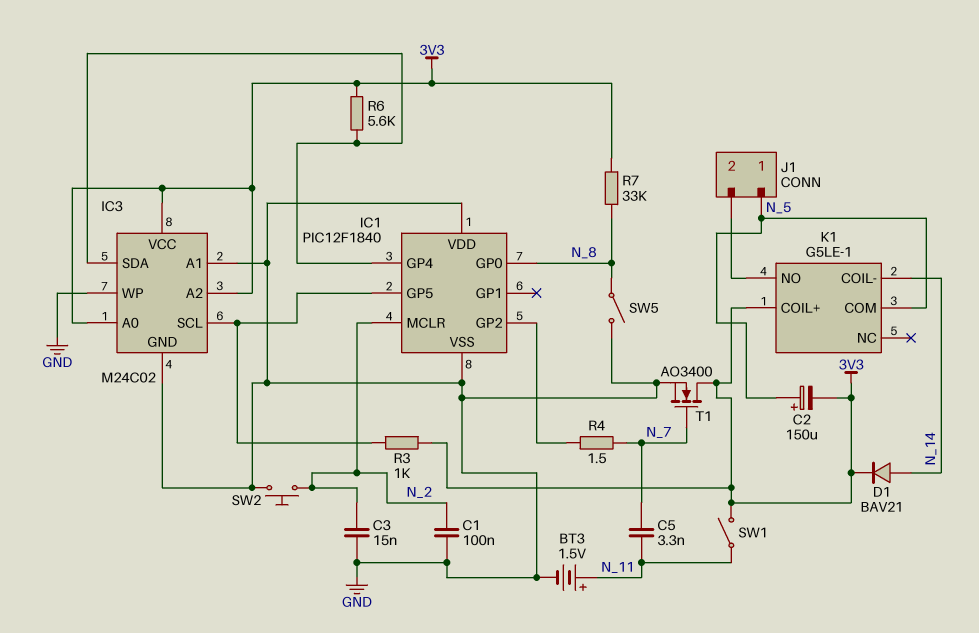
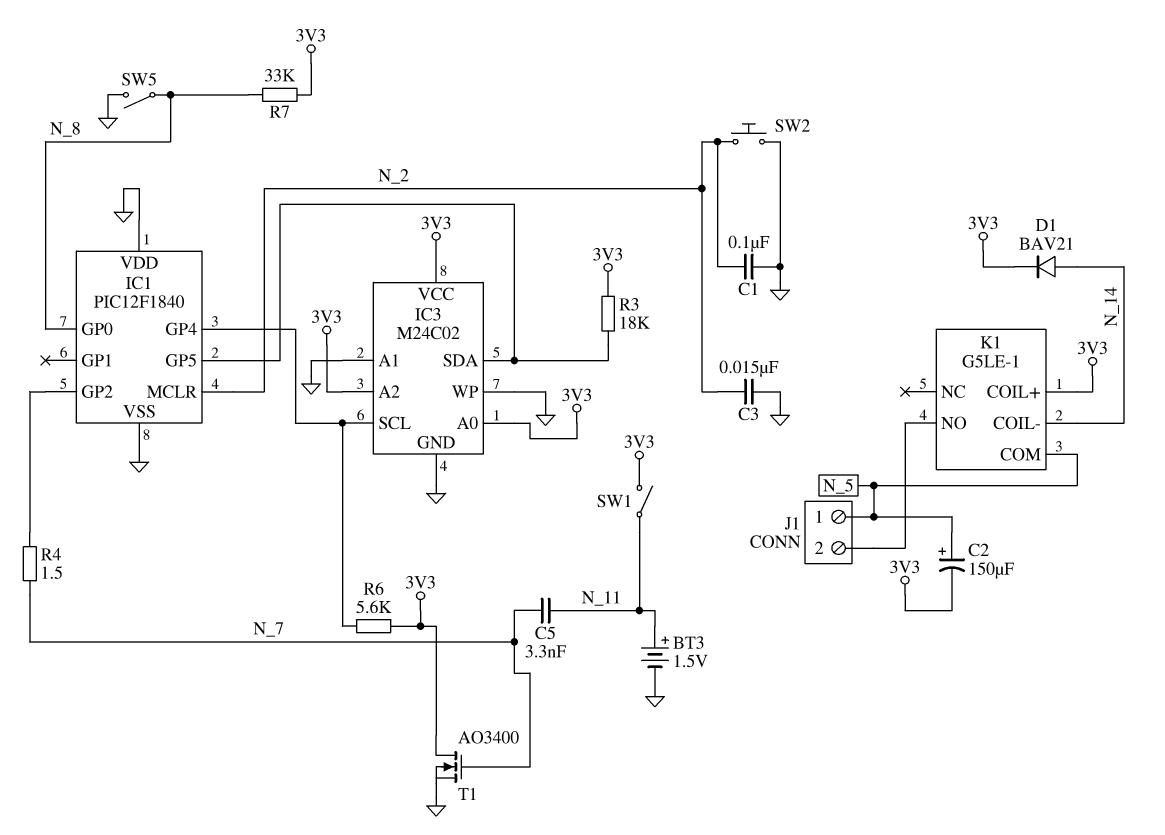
IC3 pin SCL: IC1/GP5 -> IC1/GP4
IC3 pin SDA: IC1/GP4 -> IC1/GP5
R3: 1k (3V3, IC1/GP5) -> 18k (3V3, IC1/GP5)

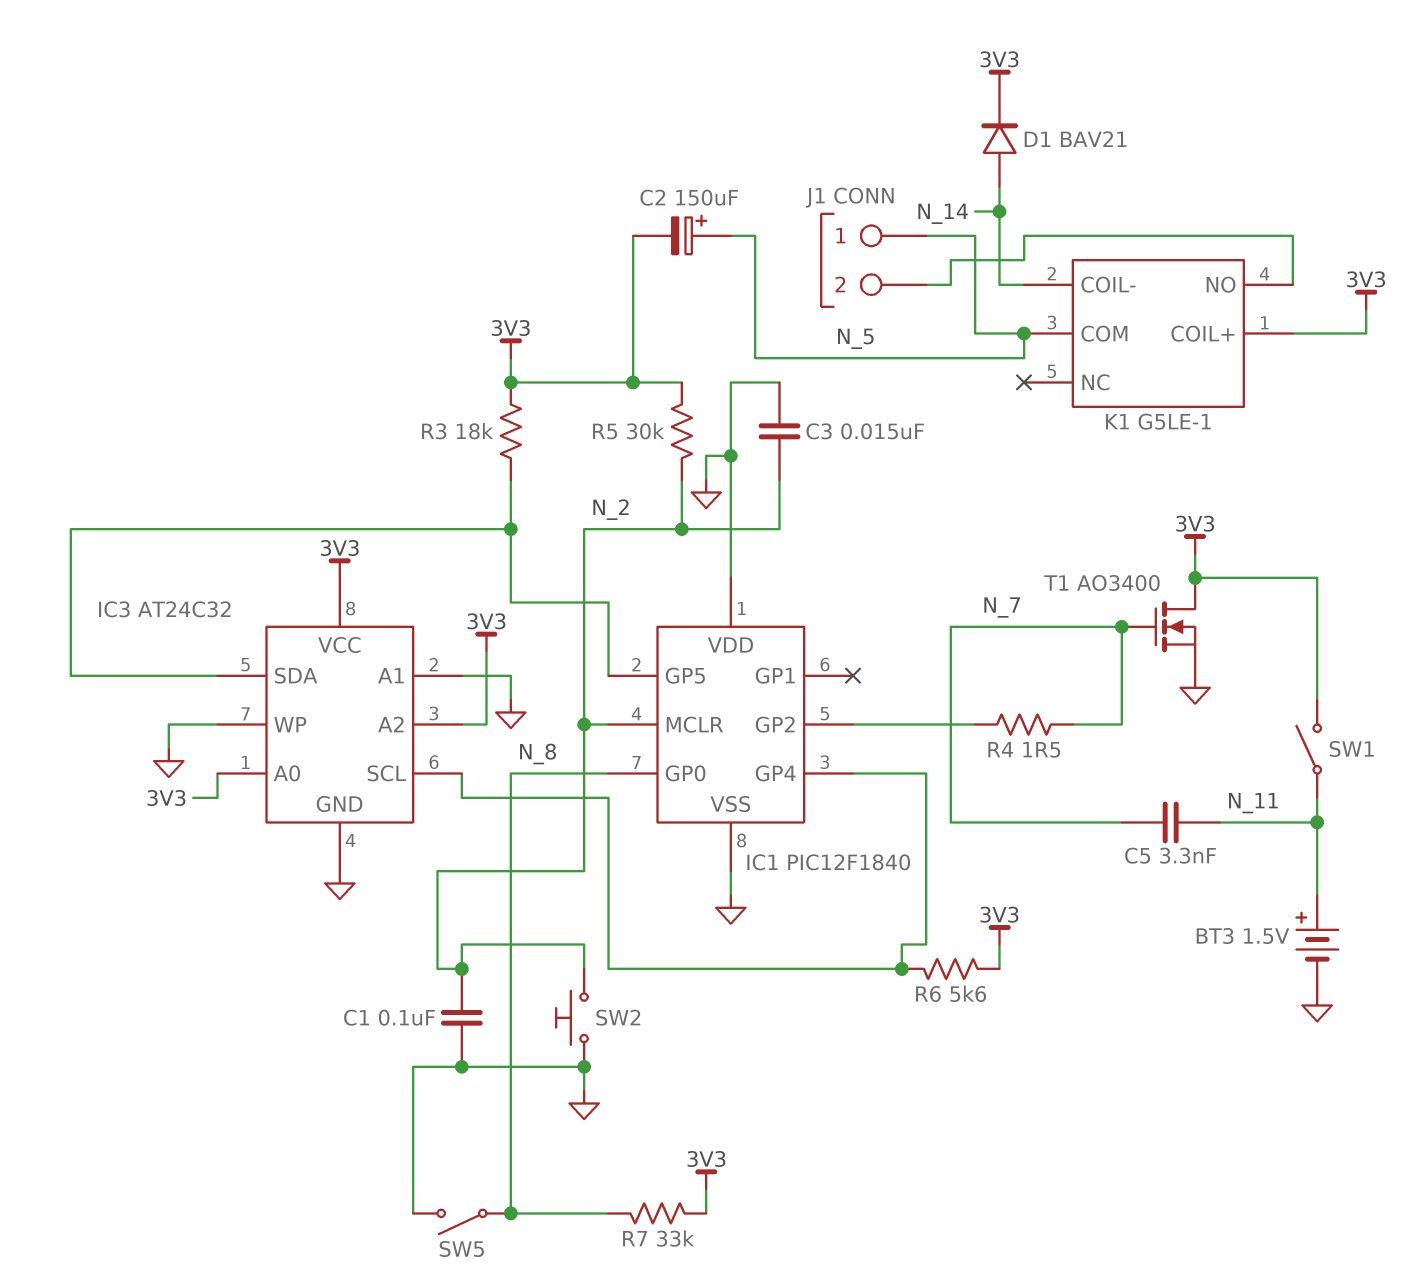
IC3: M24C02 -> AT24C32
R5: none -> 30k (3V3, N_2)

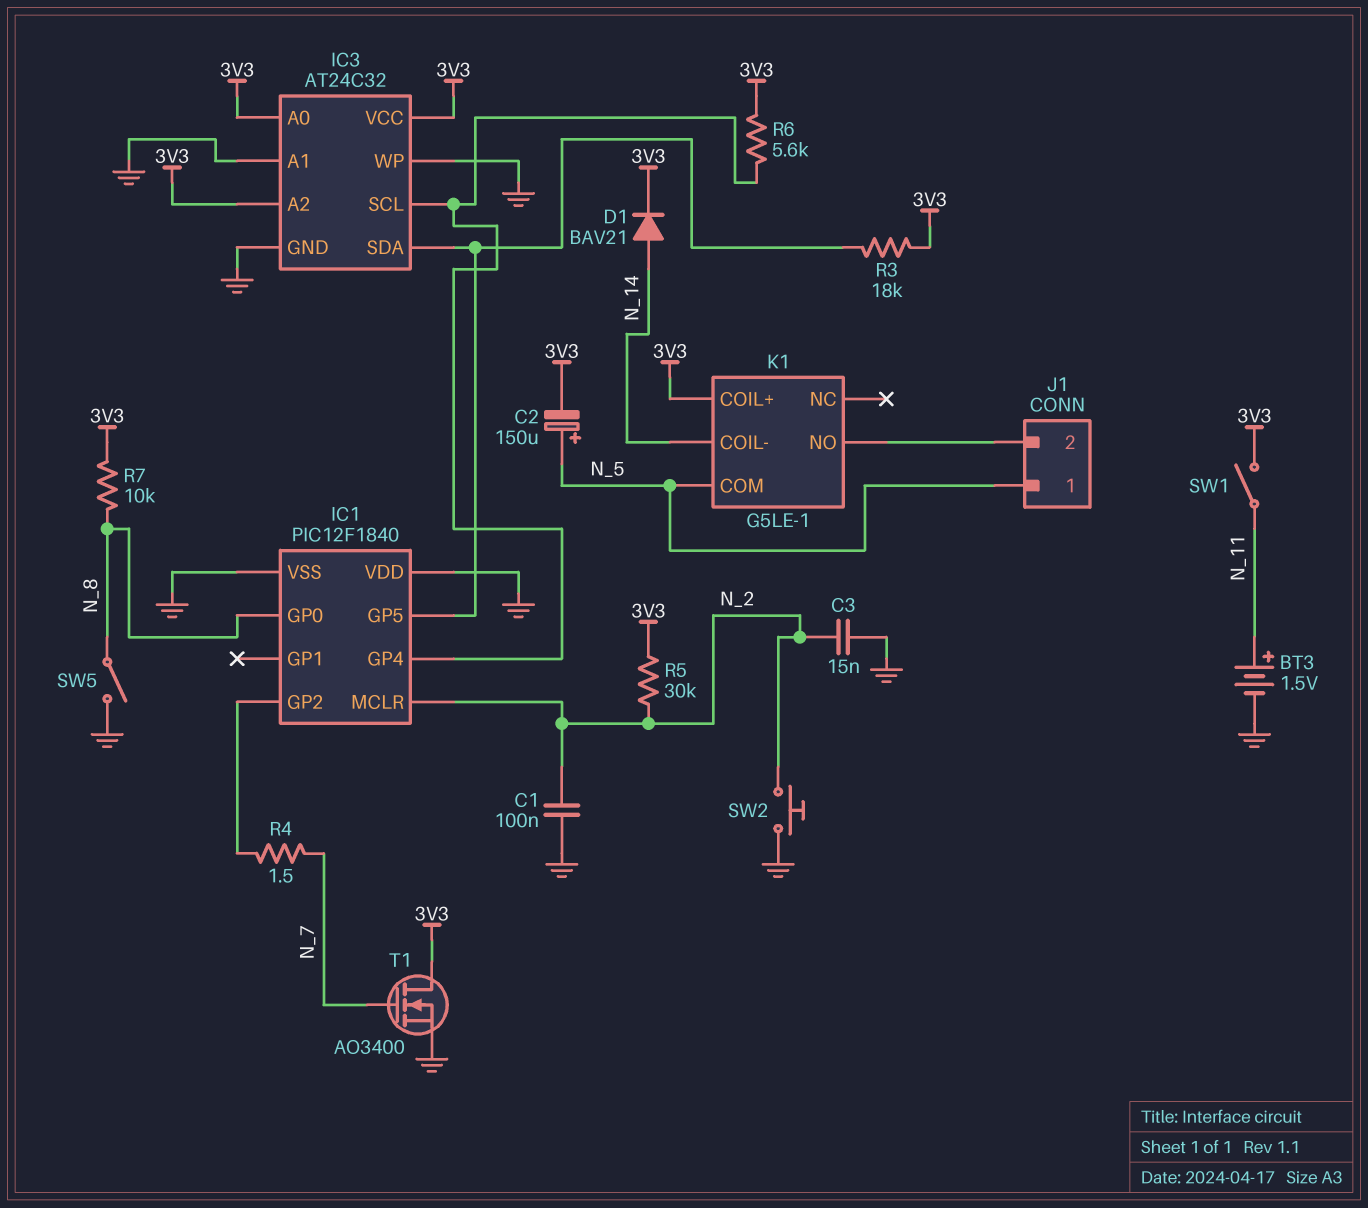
C5: 3.3nF (N_7, N_11) -> none
R7: 33k (3V3, N_8) -> 10k (3V3, N_8)

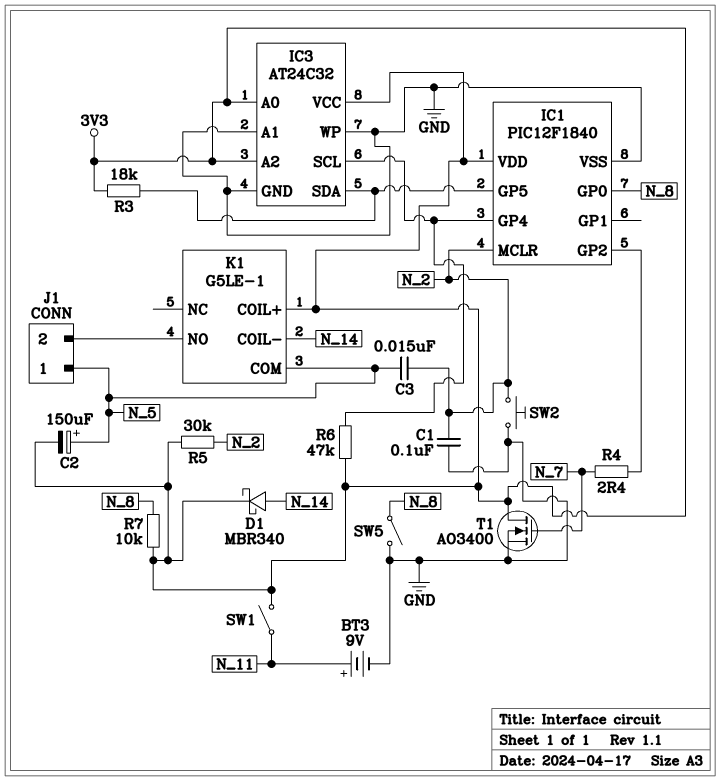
BT3: 1.5V (plus N_11, minus GND) -> 9V (plus N_11, minus GND)
C3: 15nF (GND, N_2) -> 15nF (N_2, N_5)
D1: diode BAV21 (A N_14, K 3V3) -> schottky MBR340 (A N_14, K 3V3)
IC1 pin VDD: GND -> 3V3
R4: 1.5 (IC1/GP2, N_7) -> 2.4 (IC1/GP2, N_7)
R6: 5.6k (3V3, IC1/GP4) -> 47k (3V3, IC1/GP4)

